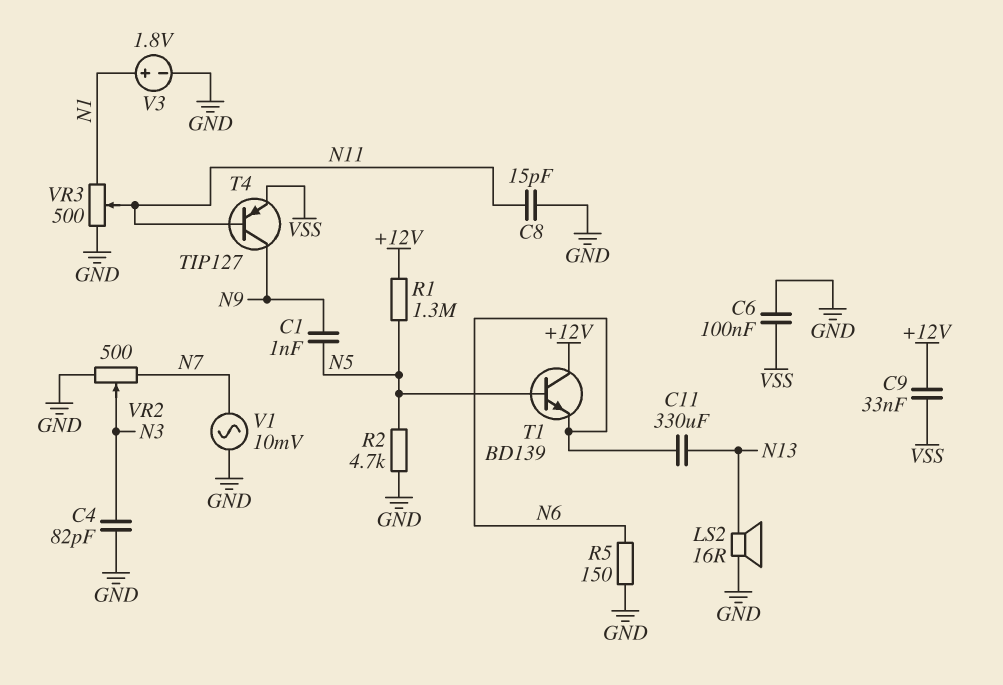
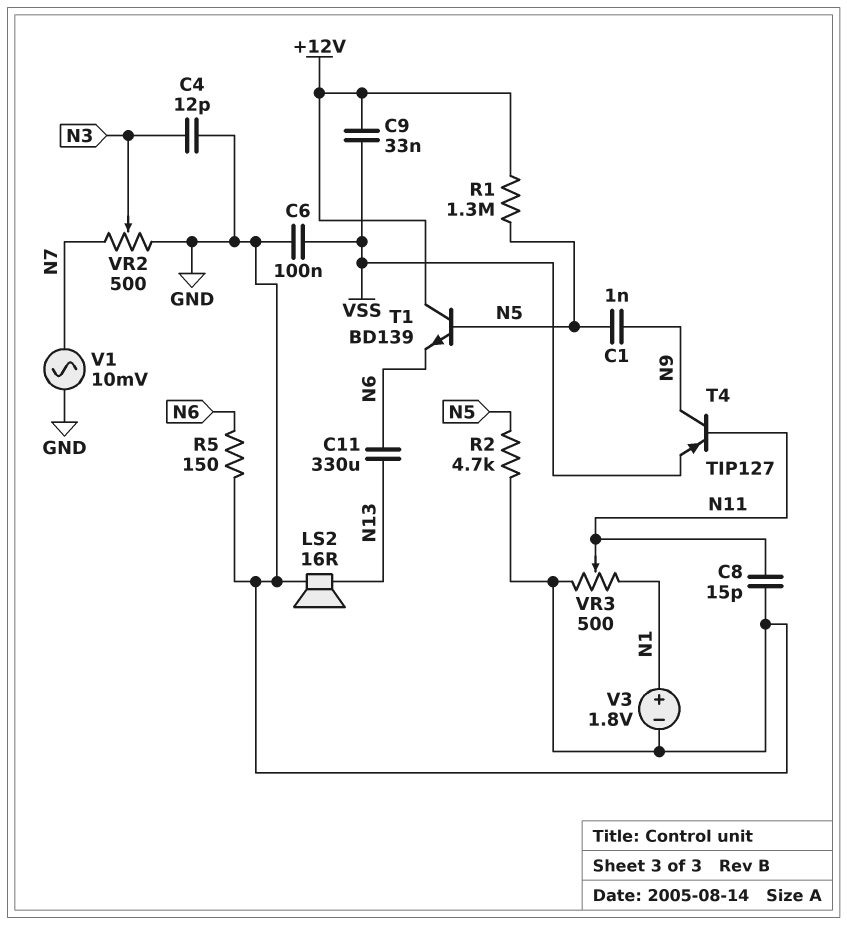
C4: 82pF (GND, N3) -> 12pF (GND, N3)

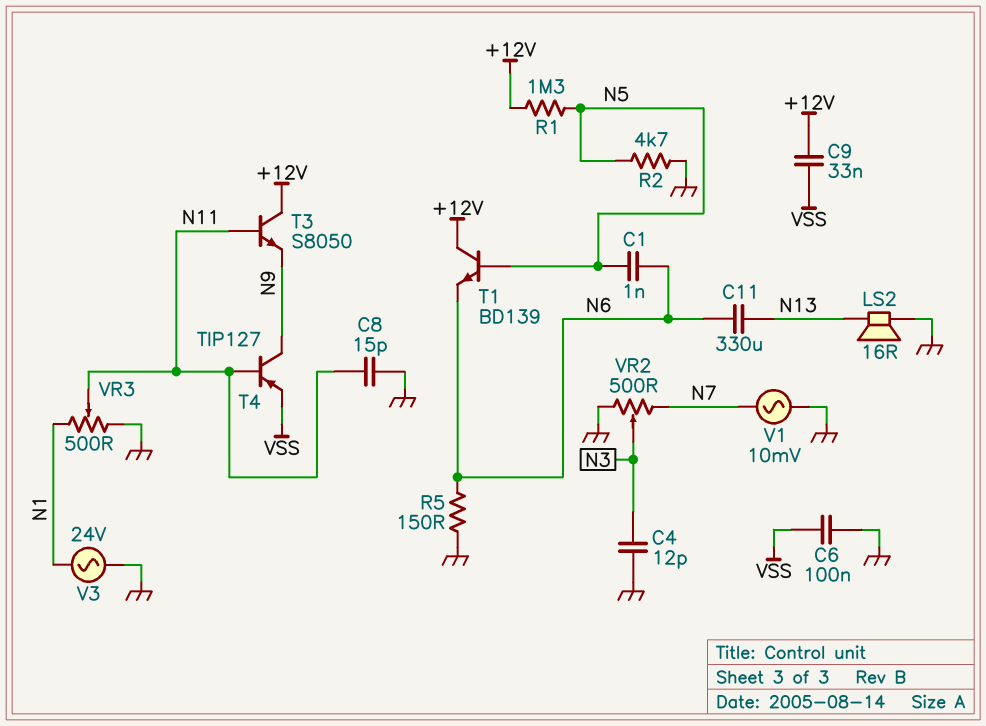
C1: 1nF (N5, N9) -> 1nF (N5, N6)
T3: none -> NPN S8050 (B N11, C +12V, E N9)
V3: 1.8V (plus N1, minus GND) -> AC 24V (GND, N1)

